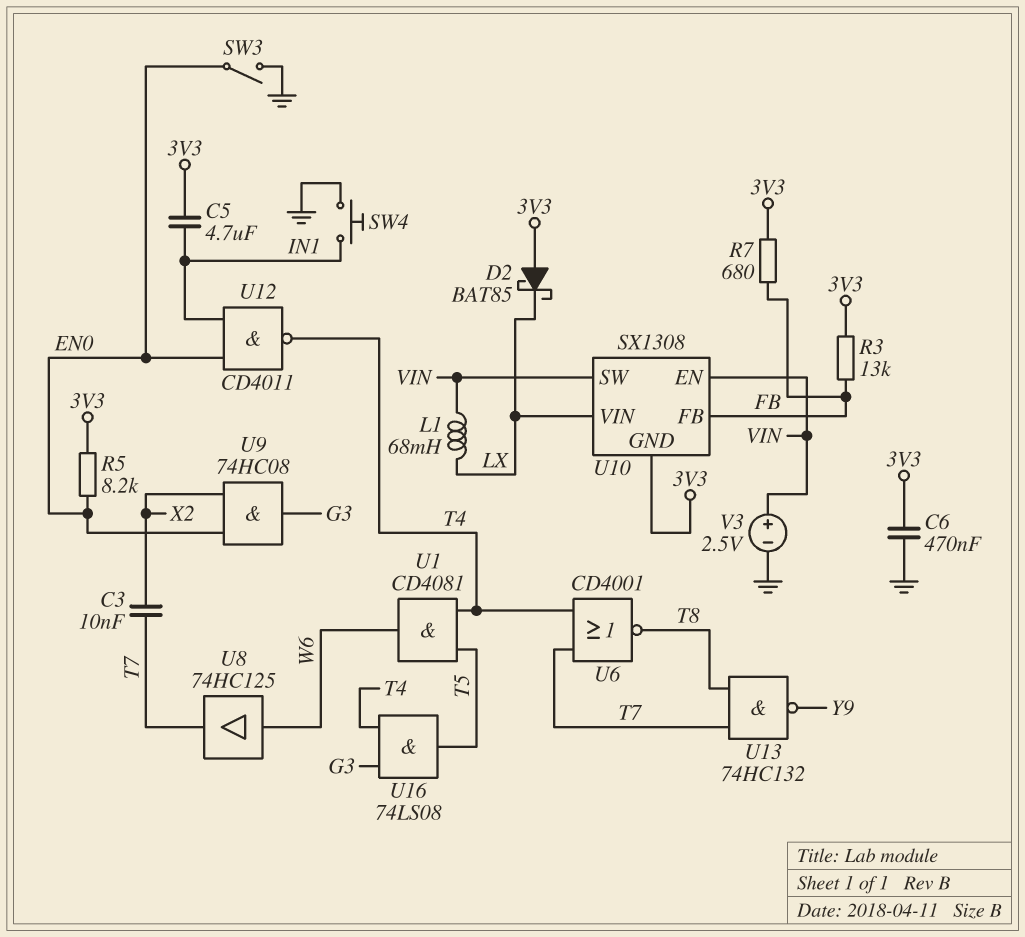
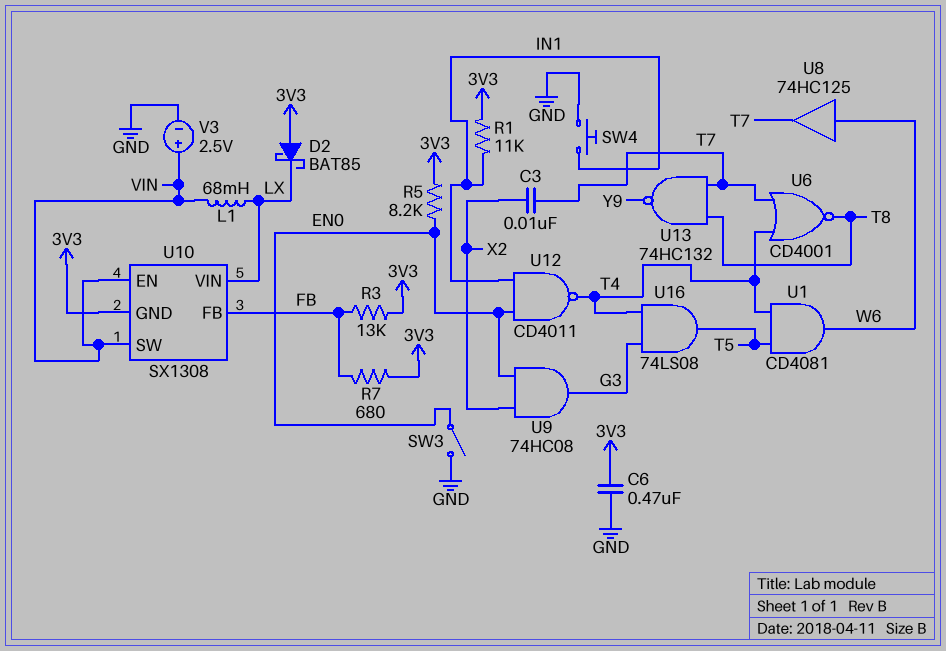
C5: 4.7uF (3V3, IN1) -> none
R1: none -> 11k (3V3, IN1)

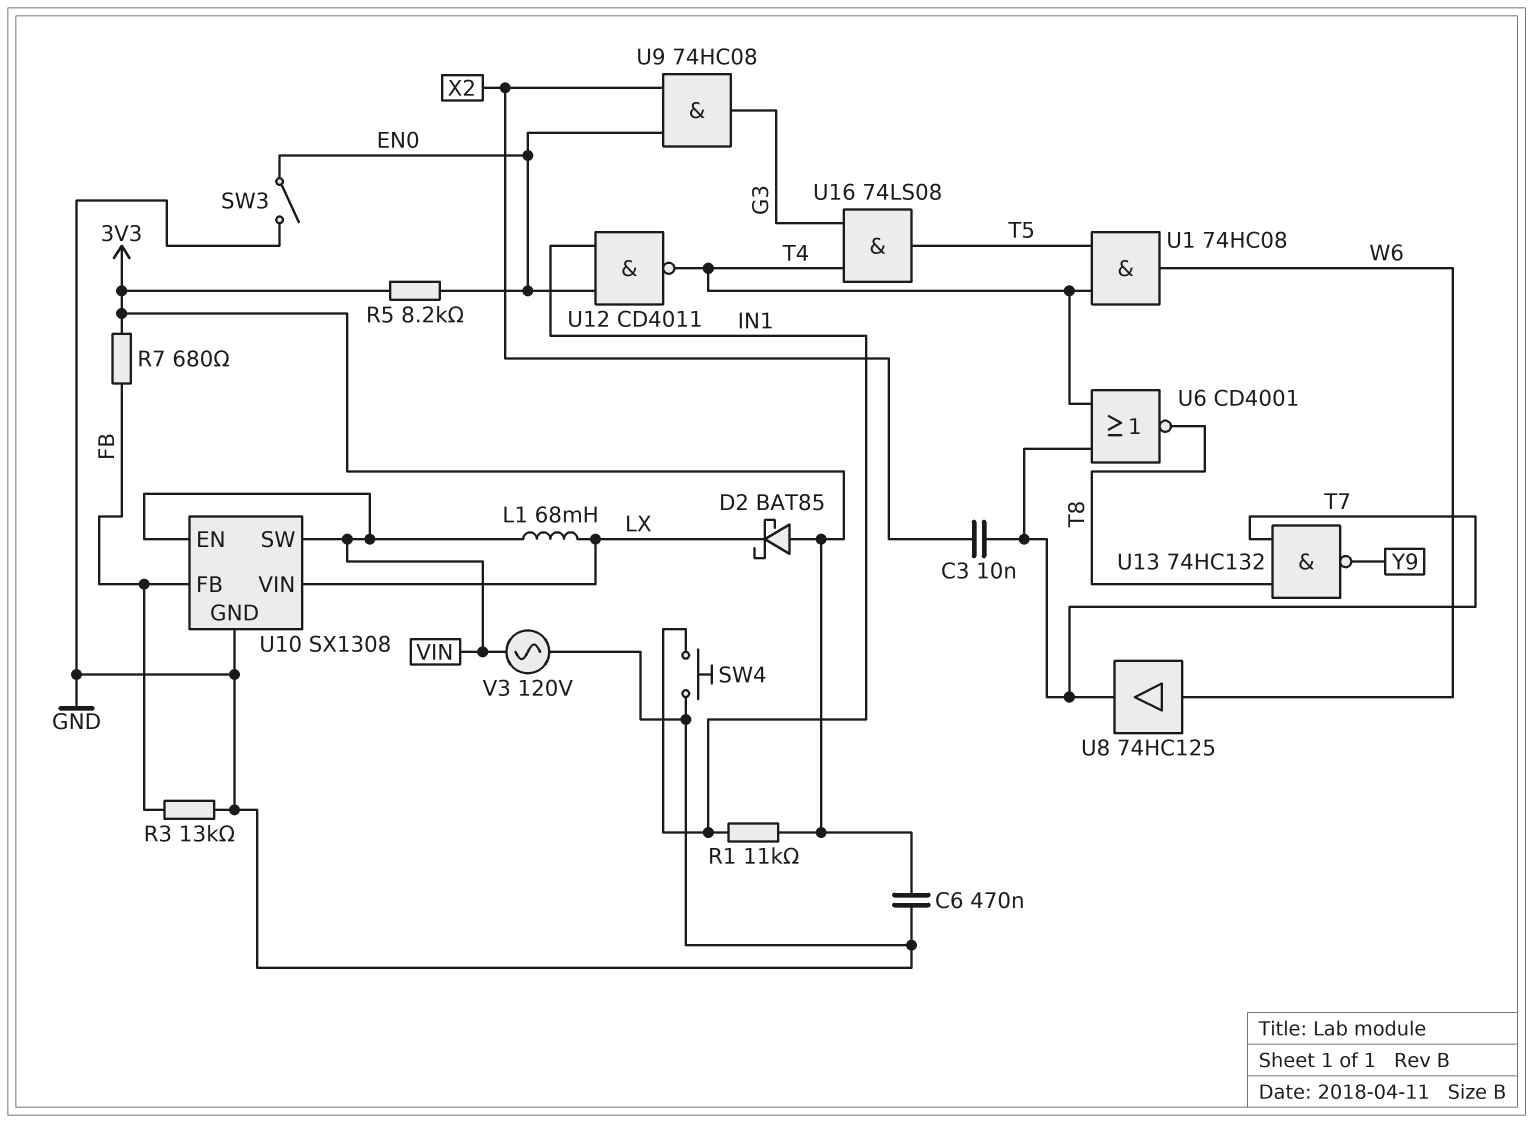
R3: 13k (3V3, FB) -> 13k (FB, GND)
U1: AND CD4081 (in T4, in T5, out W6) -> AND 74HC08 (in T4, in T5, out W6)
U10 pin GND: 3V3 -> GND
V3: 2.5V (plus VIN, minus GND) -> AC 120V (GND, VIN)

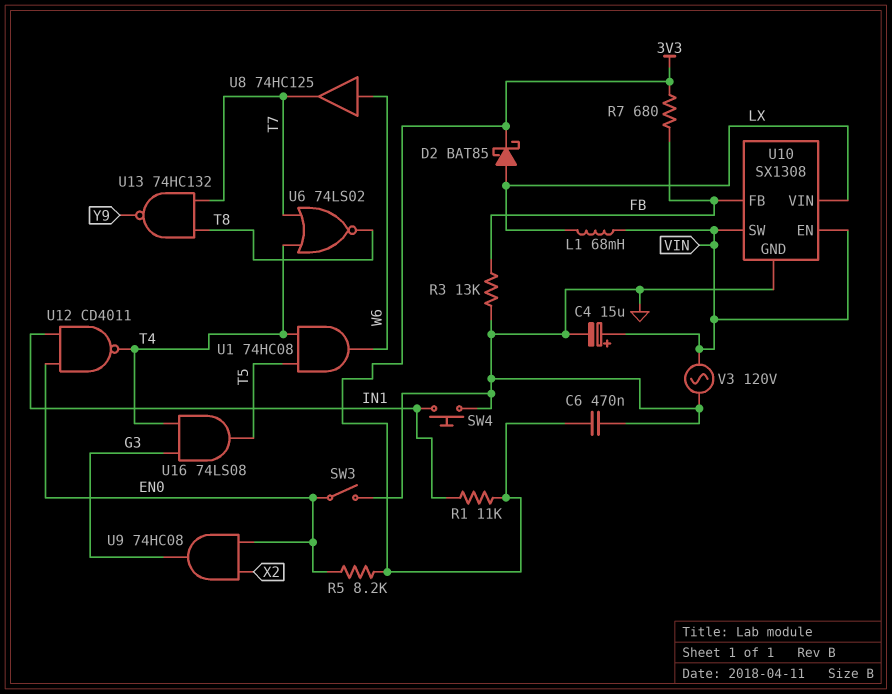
C3: 10nF (T7, X2) -> none
C4: none -> 15uF (plus VIN, minus GND)
D2: schottky BAT85 (A 3V3, K LX) -> schottky BAT85 (A LX, K 3V3)
U6: NOR CD4001 (in T4, in T7, out T8) -> NOR 74LS02 (in T4, in T7, out T8)

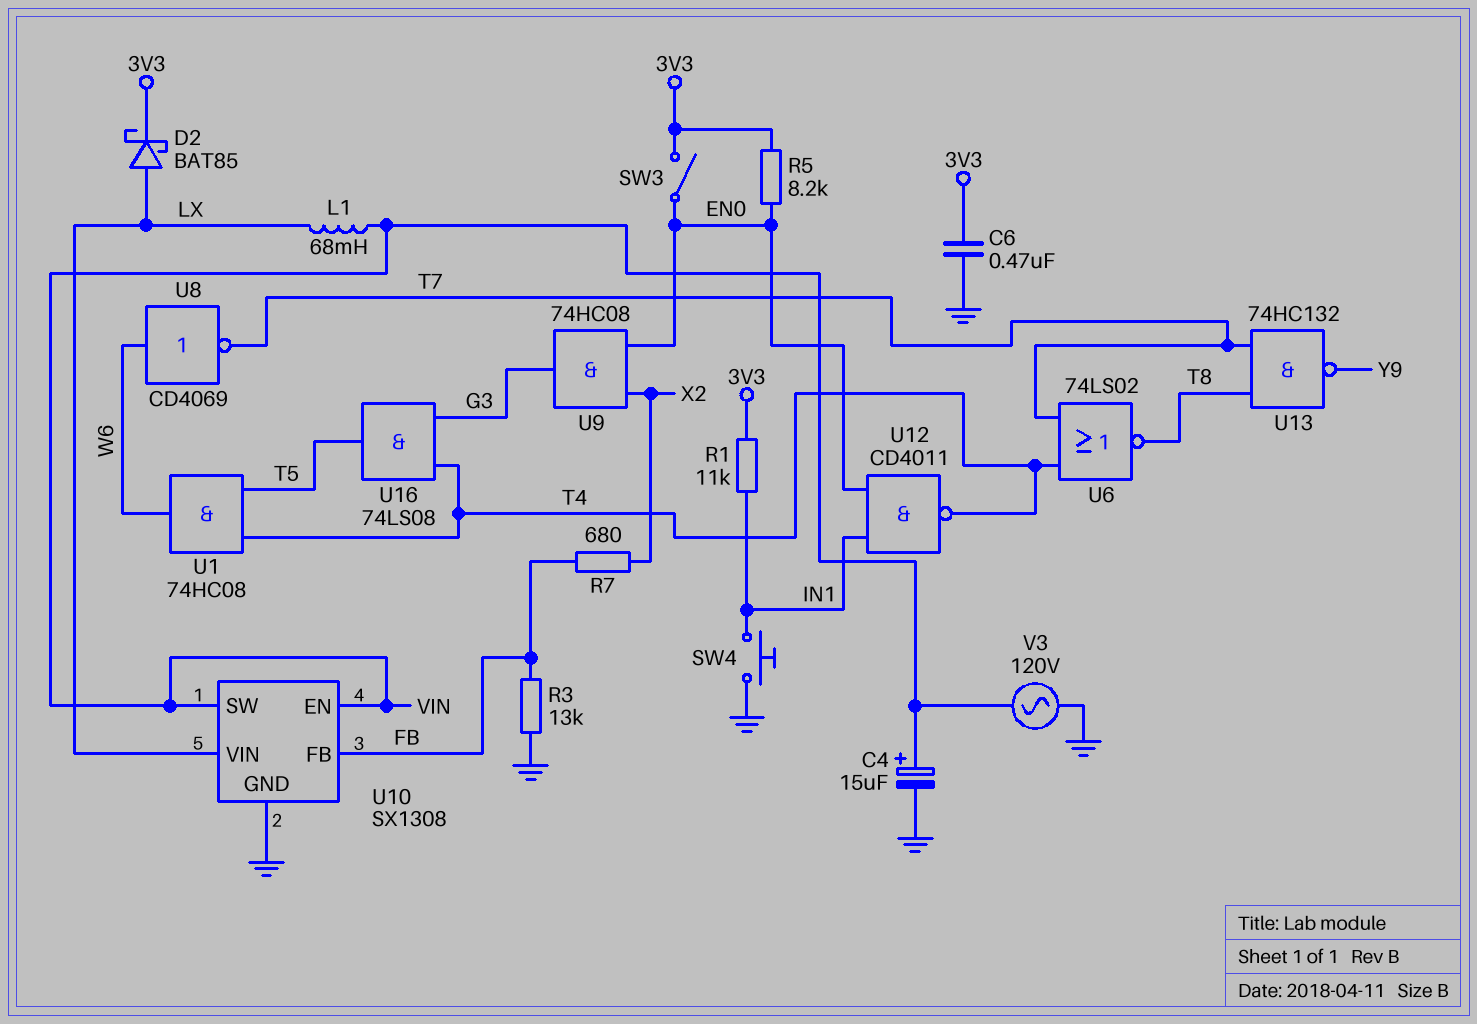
R7: 680 (3V3, FB) -> 680 (FB, X2)
SW3: switch (EN0, GND) -> switch (3V3, EN0)
U8: buffer 74HC125 (in W6, out T7) -> NOT CD4069 (in W6, out T7)

